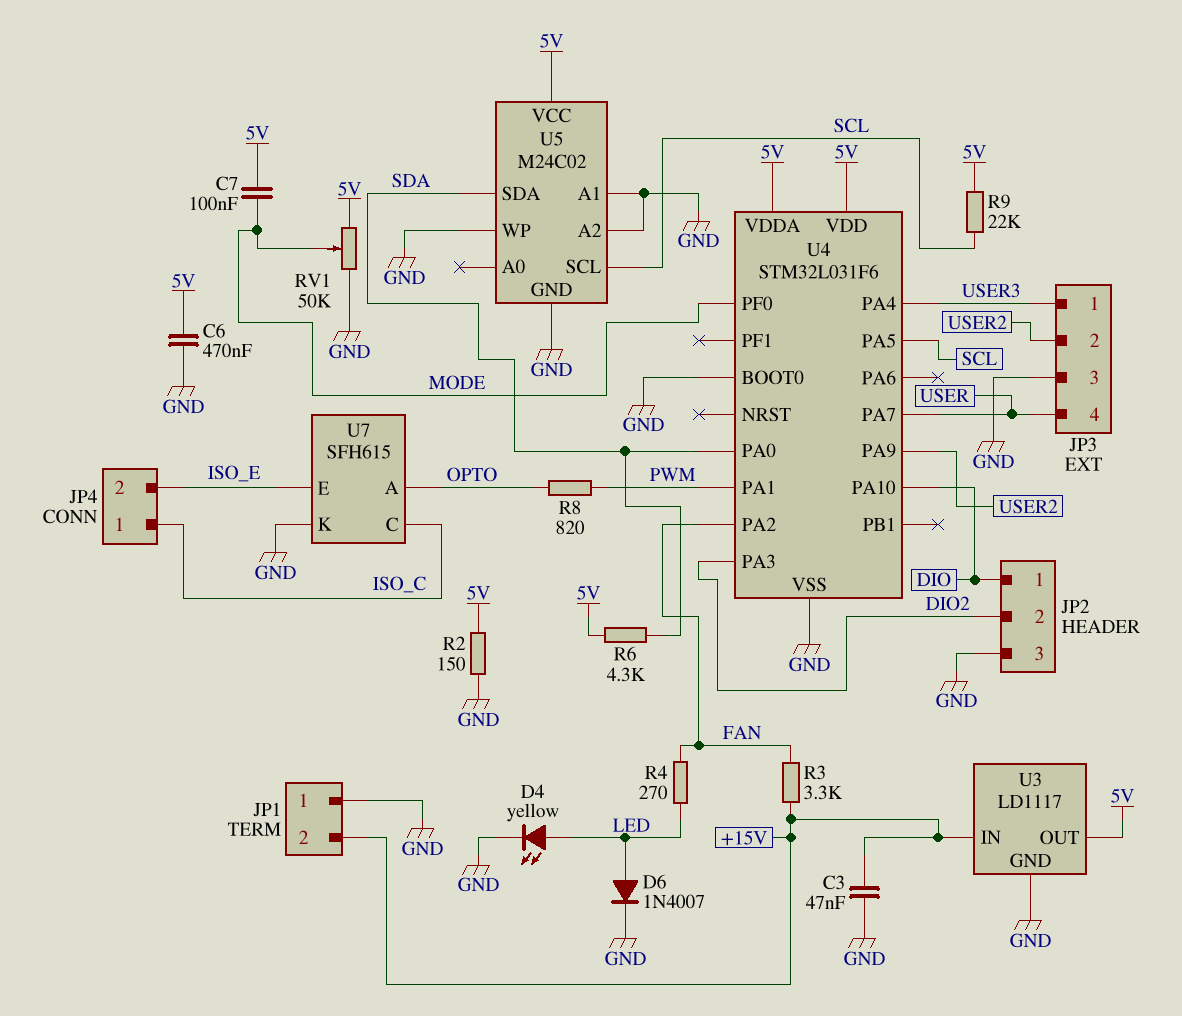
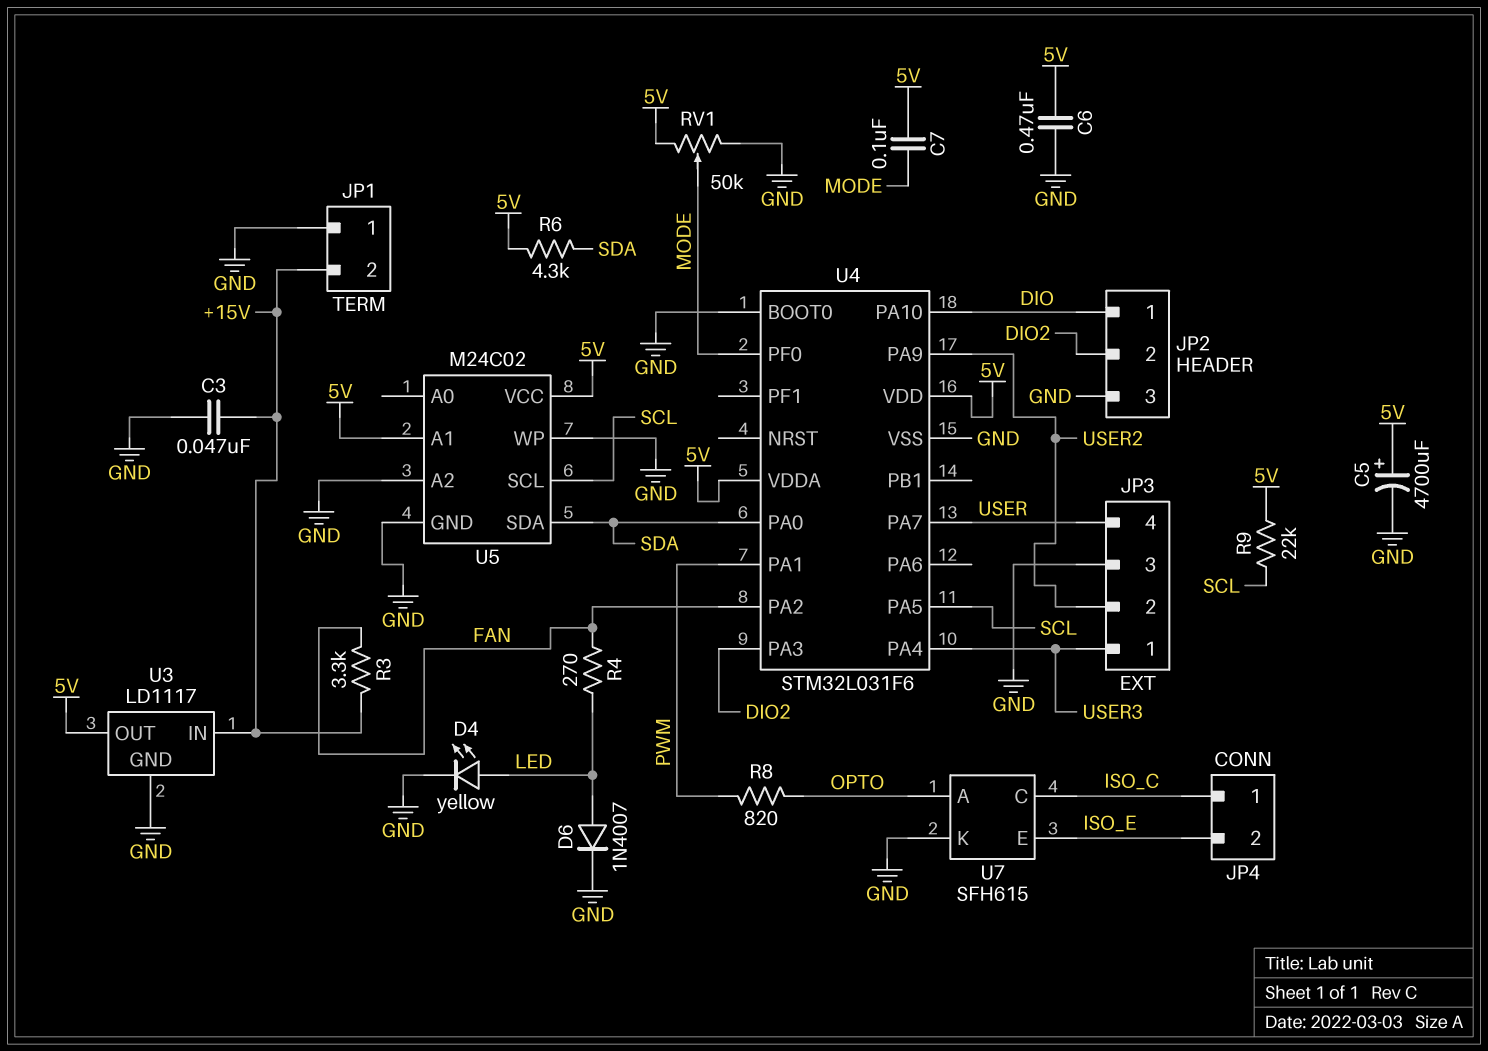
C5: none -> 4700uF (plus 5V, minus GND)
R2: 150 (5V, GND) -> none
U5 pin A1: GND -> 5V

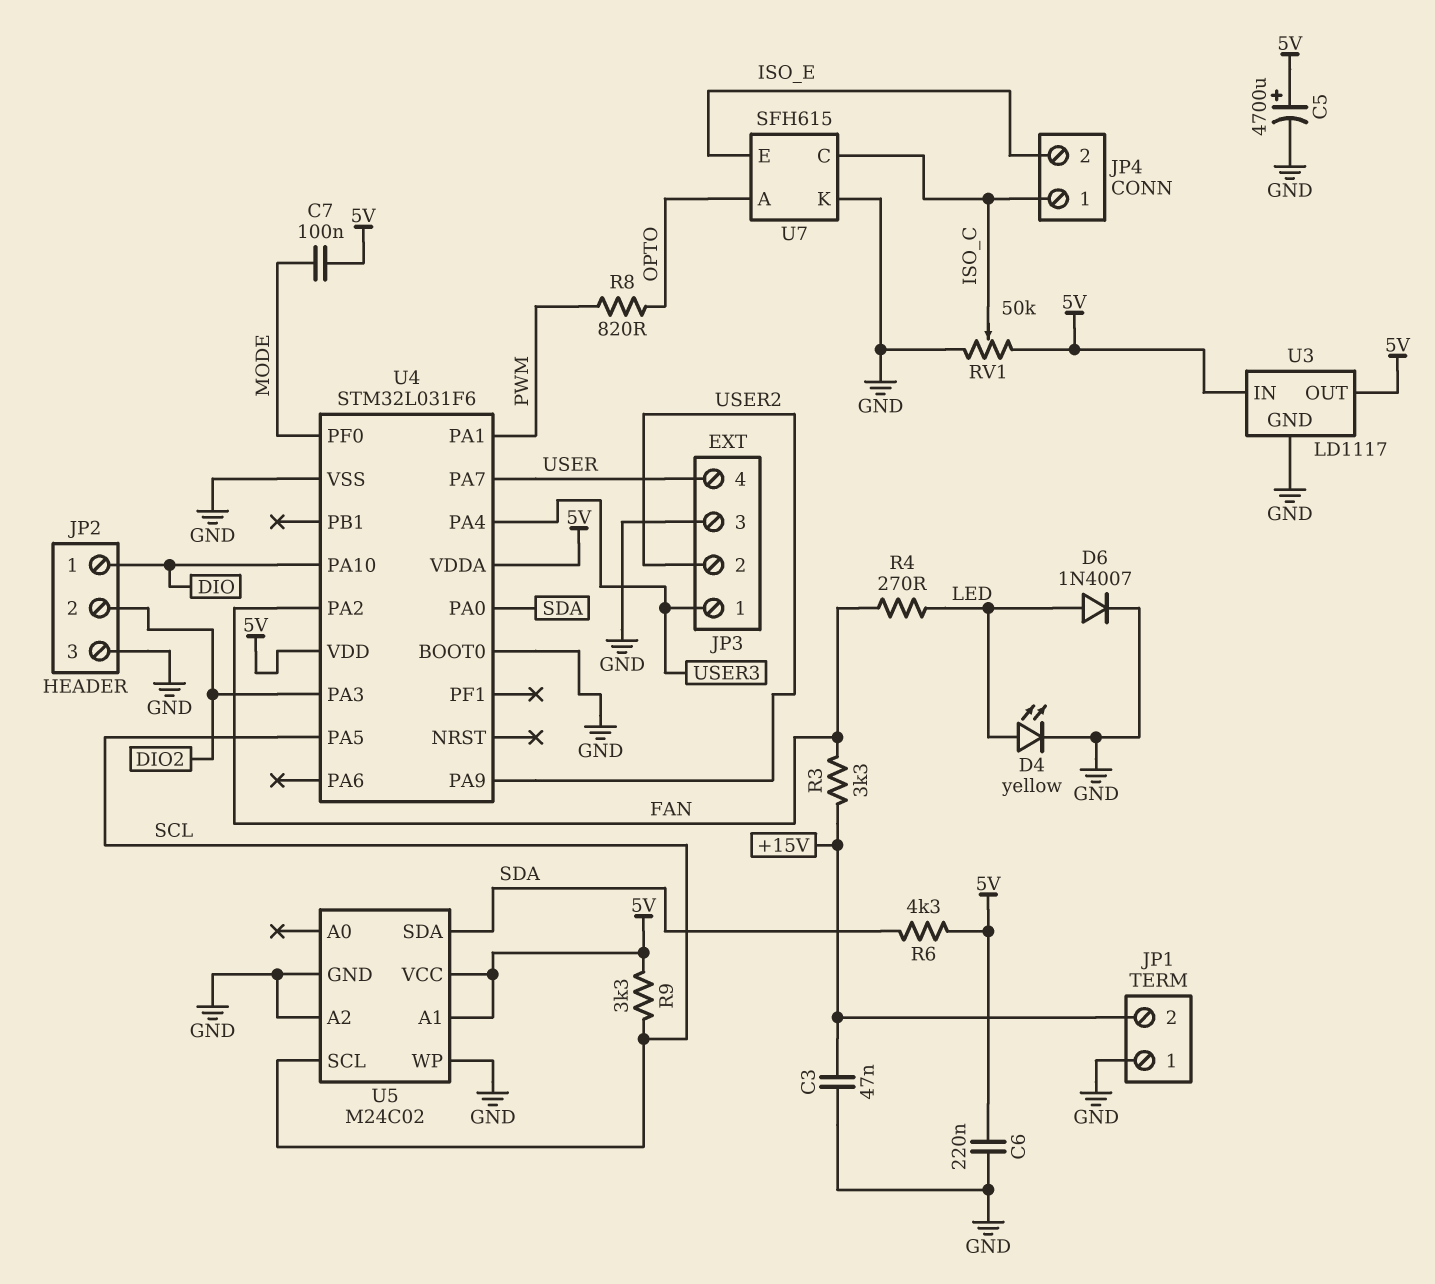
C6: 470nF (5V, GND) -> 220nF (5V, GND)
R9: 22k (5V, SCL) -> 3.3k (5V, SCL)
RV1: 50k (5V, GND, wiper MODE) -> 50k (5V, GND, wiper ISO_C)
U3 pin IN: +15V -> 5V

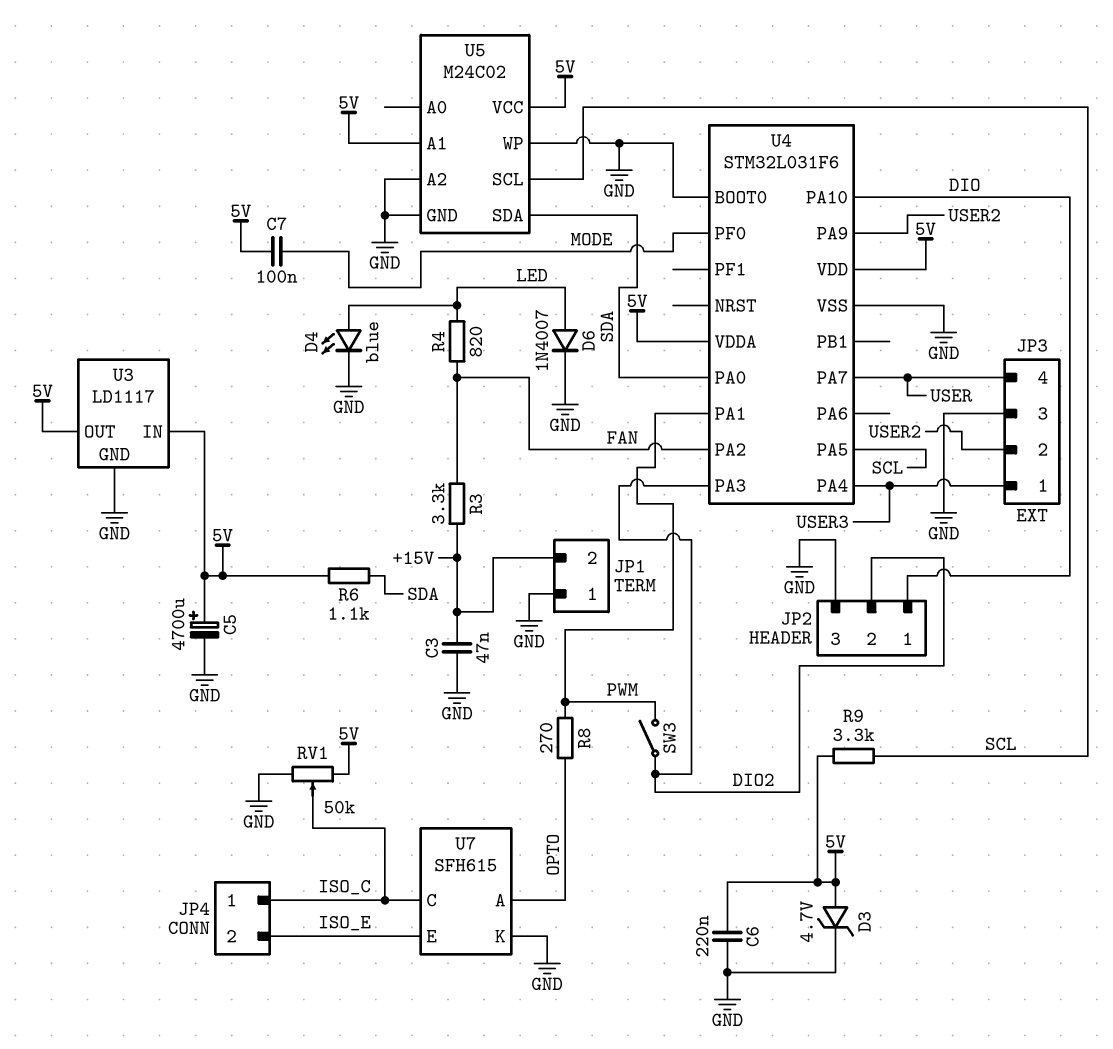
D3: none -> zener 4.7V (A 5V, K GND)
D4: LED yellow (A LED, K GND) -> LED blue (A LED, K GND)
R4: 270 (FAN, LED) -> 820 (FAN, LED)
R6: 4.3k (5V, SDA) -> 1.1k (5V, SDA)
R8: 820 (OPTO, PWM) -> 270 (OPTO, PWM)
SW3: none -> switch (DIO2, PWM)

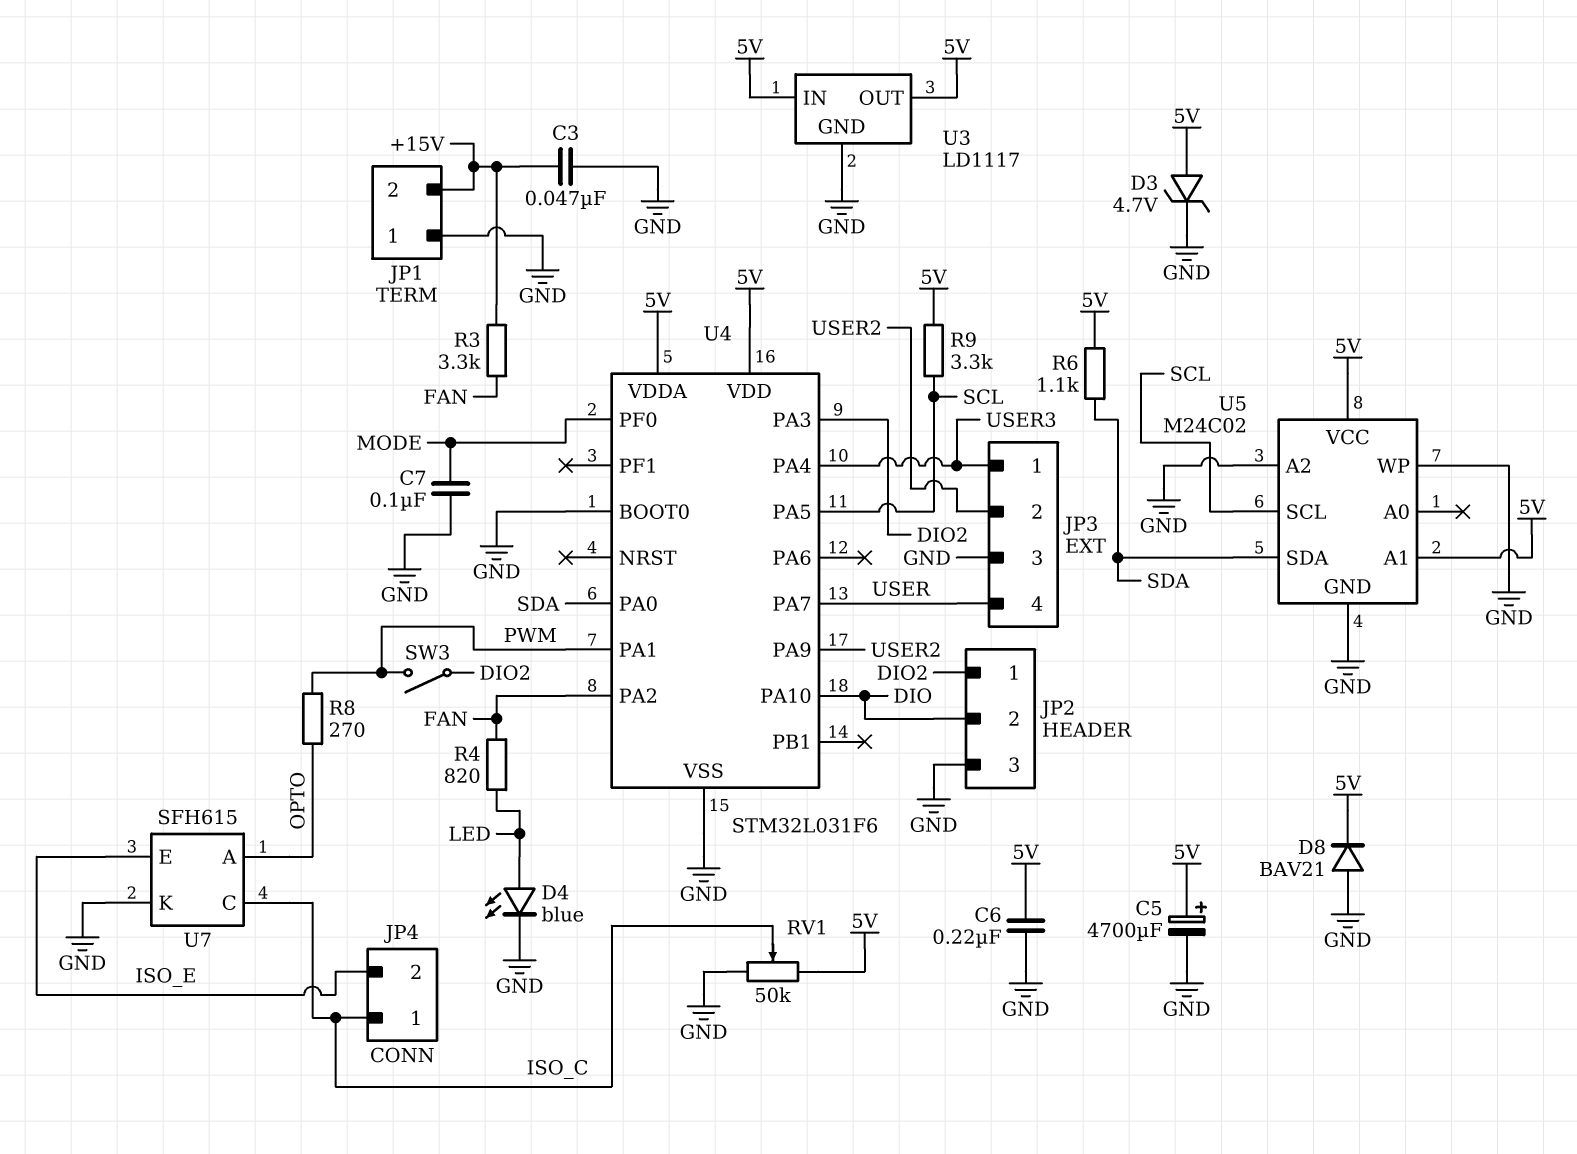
C7: 100nF (5V, MODE) -> 100nF (GND, MODE)
D6: diode 1N4007 (A LED, K GND) -> none
D8: none -> diode BAV21 (A GND, K 5V)
JP2 pin 1: DIO -> DIO2
JP2 pin 2: DIO2 -> DIO

